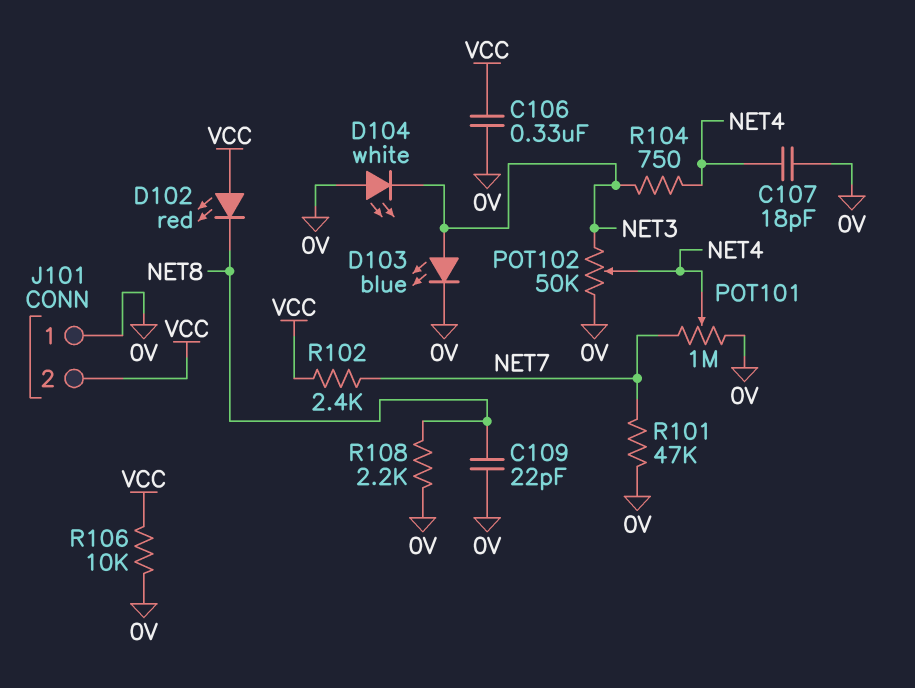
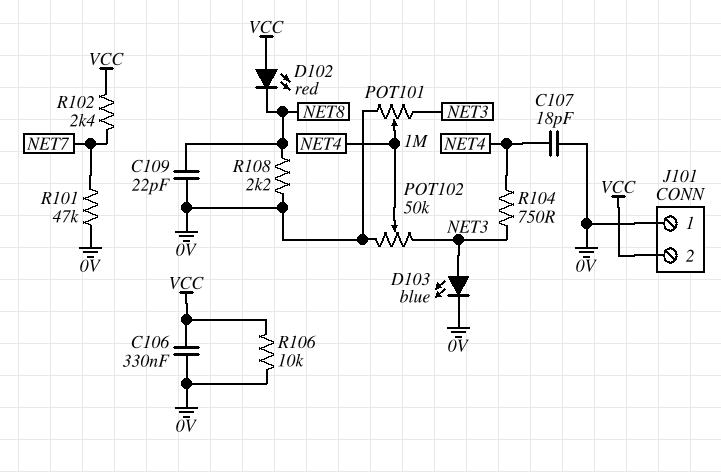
D104: LED white (A 0V, K NET3) -> none
POT101: 1M (0V, NET7, wiper NET4) -> 1M (0V, NET3, wiper NET4)

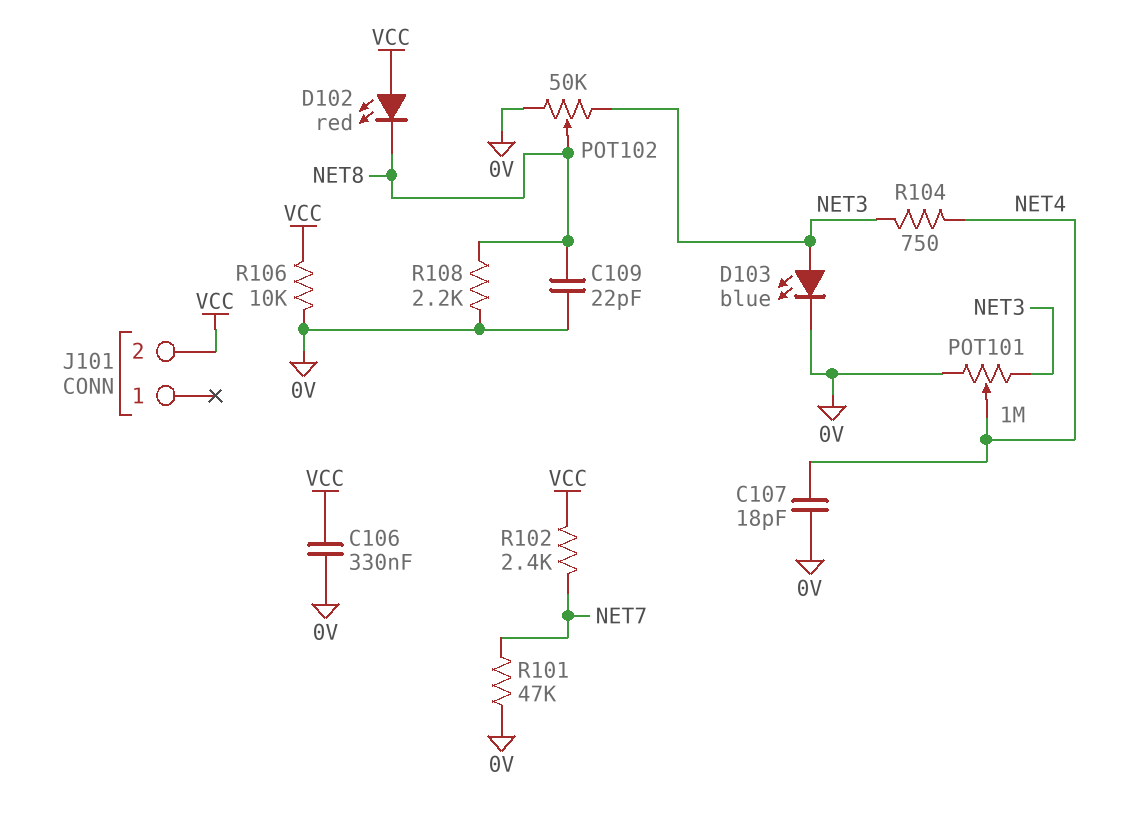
J101 pin 1: 0V -> none
POT102: 50k (0V, NET3, wiper NET4) -> 50k (0V, NET3, wiper NET8)

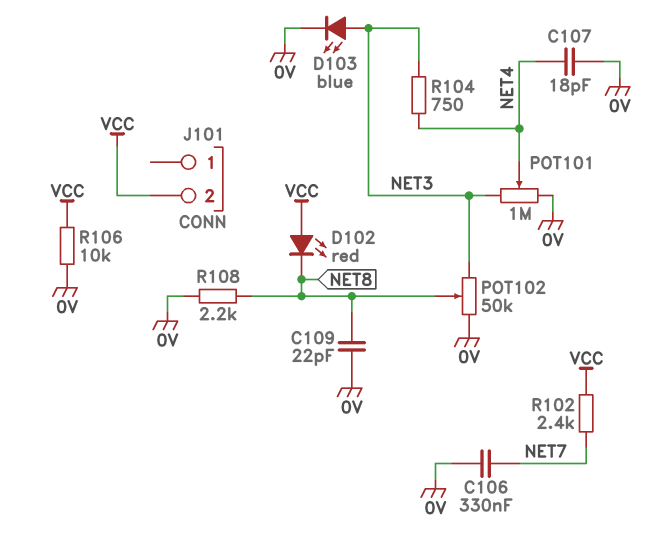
C106: 330nF (0V, VCC) -> 330nF (0V, NET7)
R101: 47k (0V, NET7) -> none

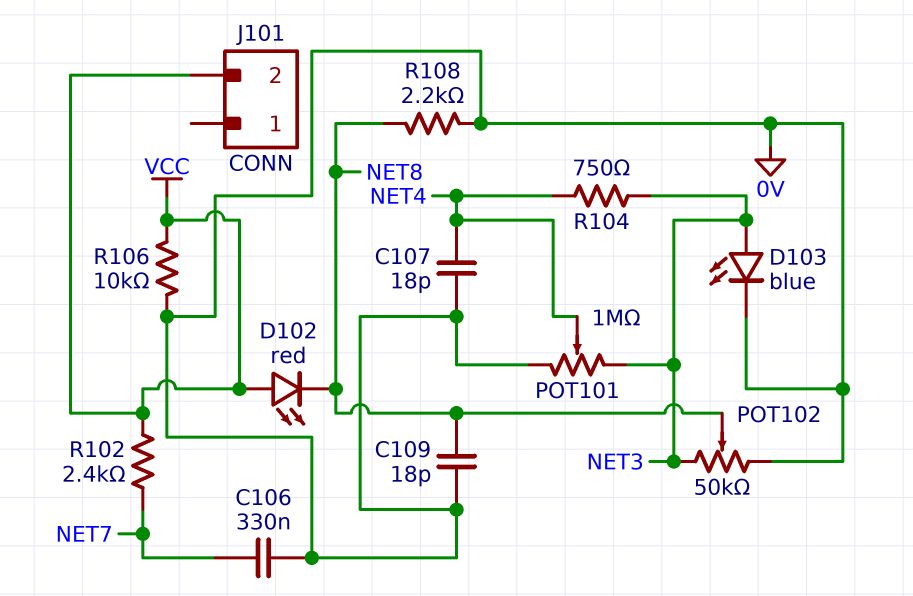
C109: 22pF (0V, NET8) -> 18pF (0V, NET8)

